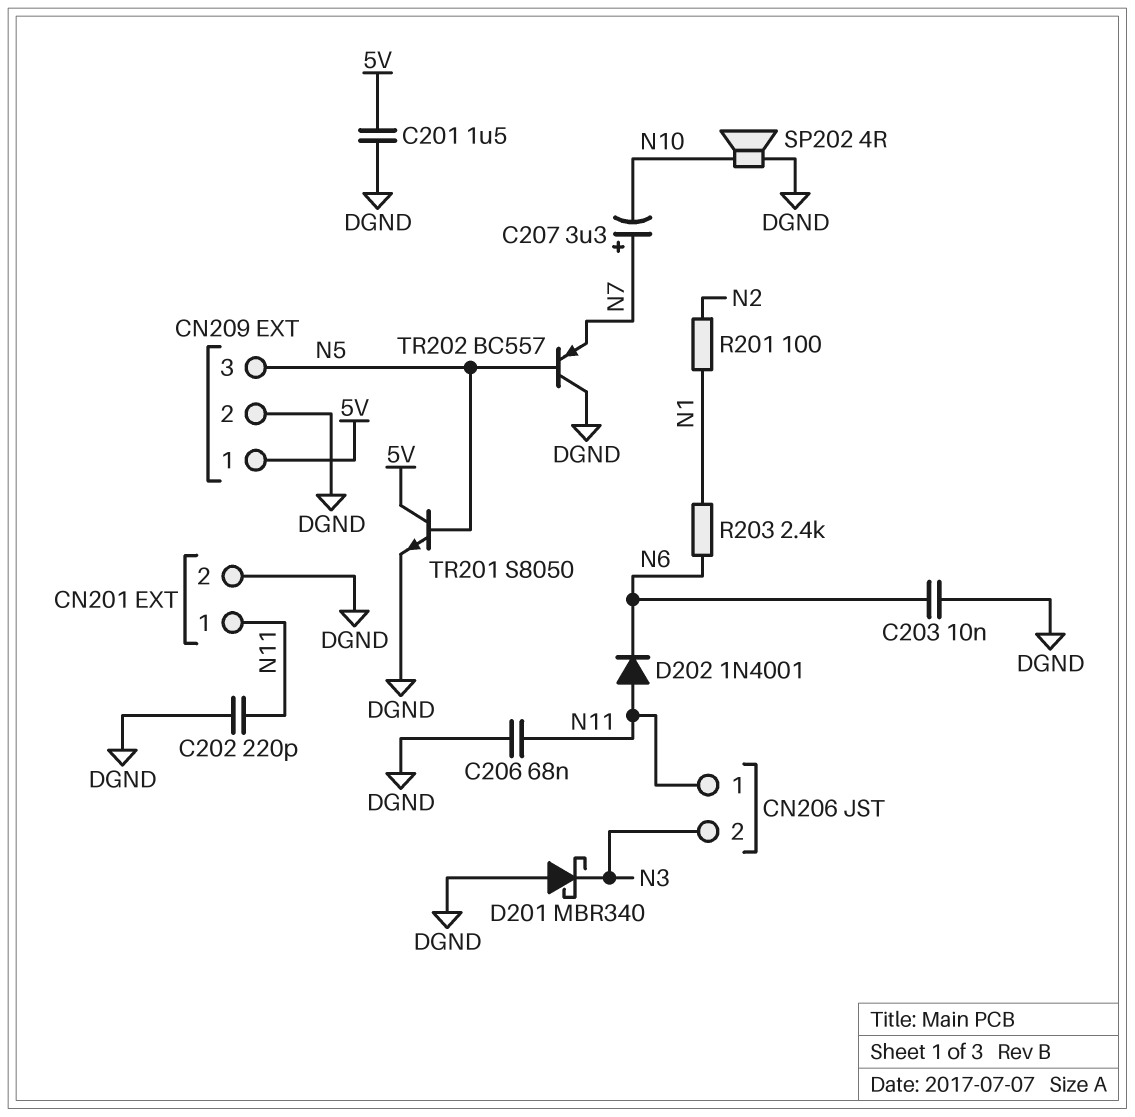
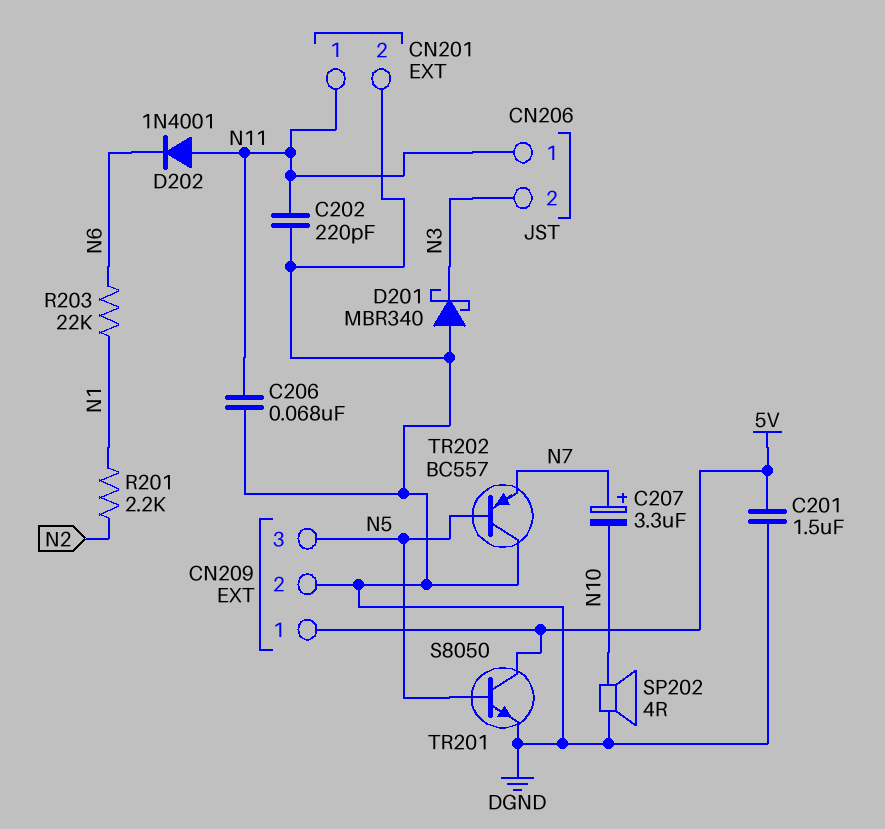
C203: 10nF (DGND, N6) -> none
R201: 100 (N1, N2) -> 2.2k (N1, N2)
R203: 2.4k (N1, N6) -> 22k (N1, N6)

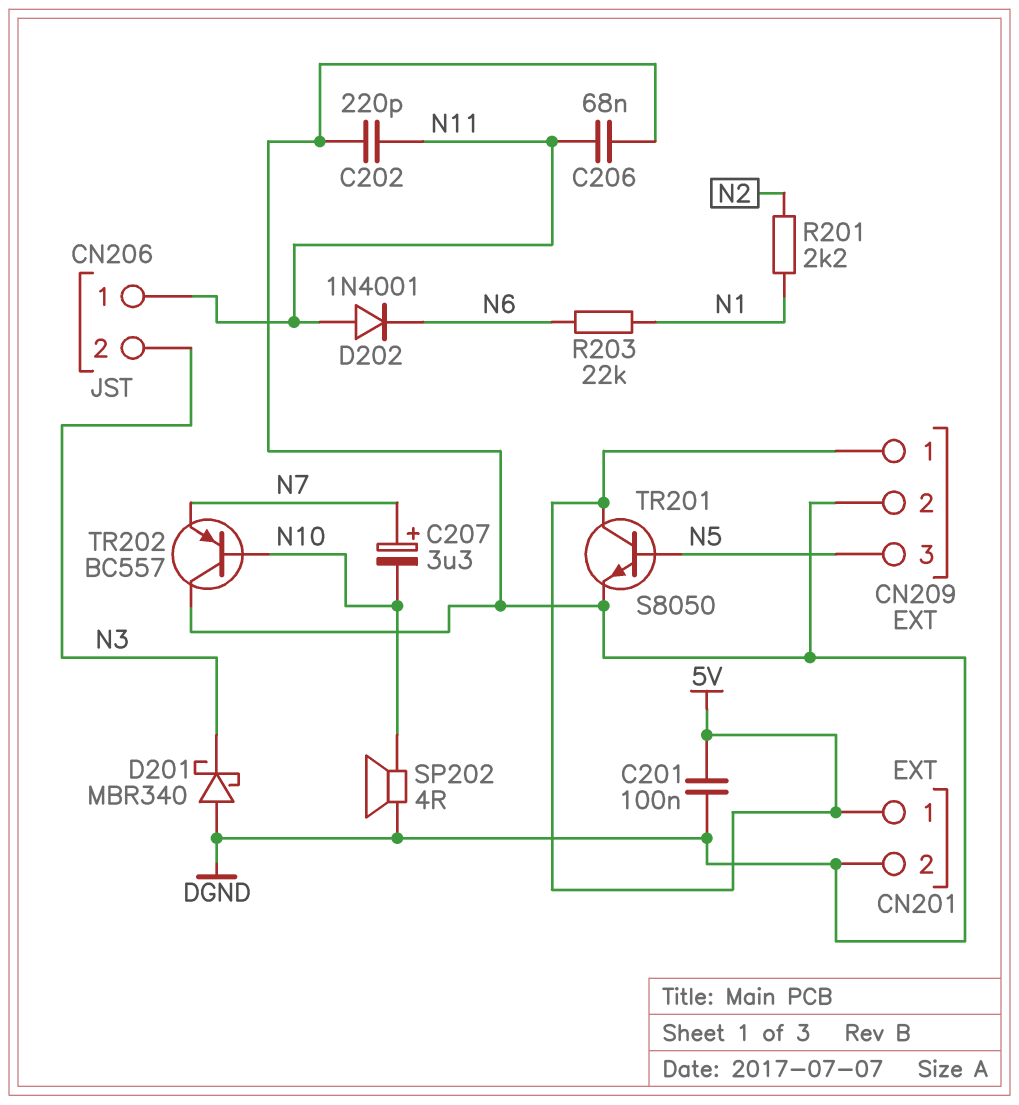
C201: 1.5uF (5V, DGND) -> 100nF (5V, DGND)
CN201 pin 1: N11 -> 5V
TR202: PNP BC557 (B N5, C DGND, E N7) -> PNP BC557 (B N10, C DGND, E N7)

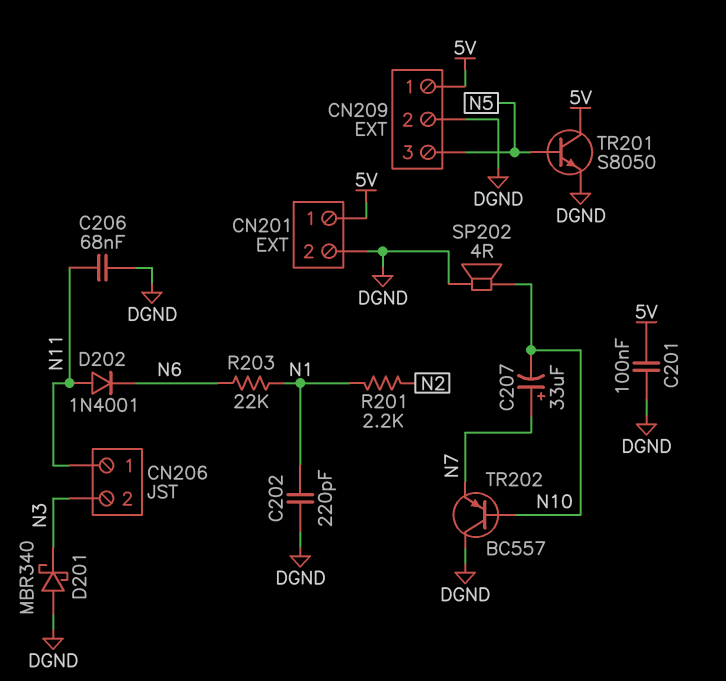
C202: 220pF (DGND, N11) -> 220pF (DGND, N1)
C207: 3.3uF (plus N7, minus N10) -> 33uF (plus N7, minus N10)

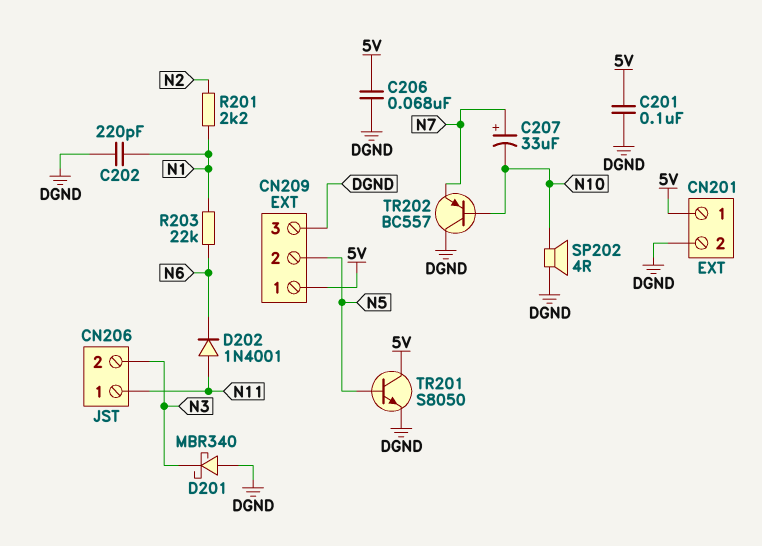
C206: 68nF (DGND, N11) -> 68nF (5V, DGND)
CN209 pin 2: DGND -> N5
CN209 pin 3: N5 -> DGND

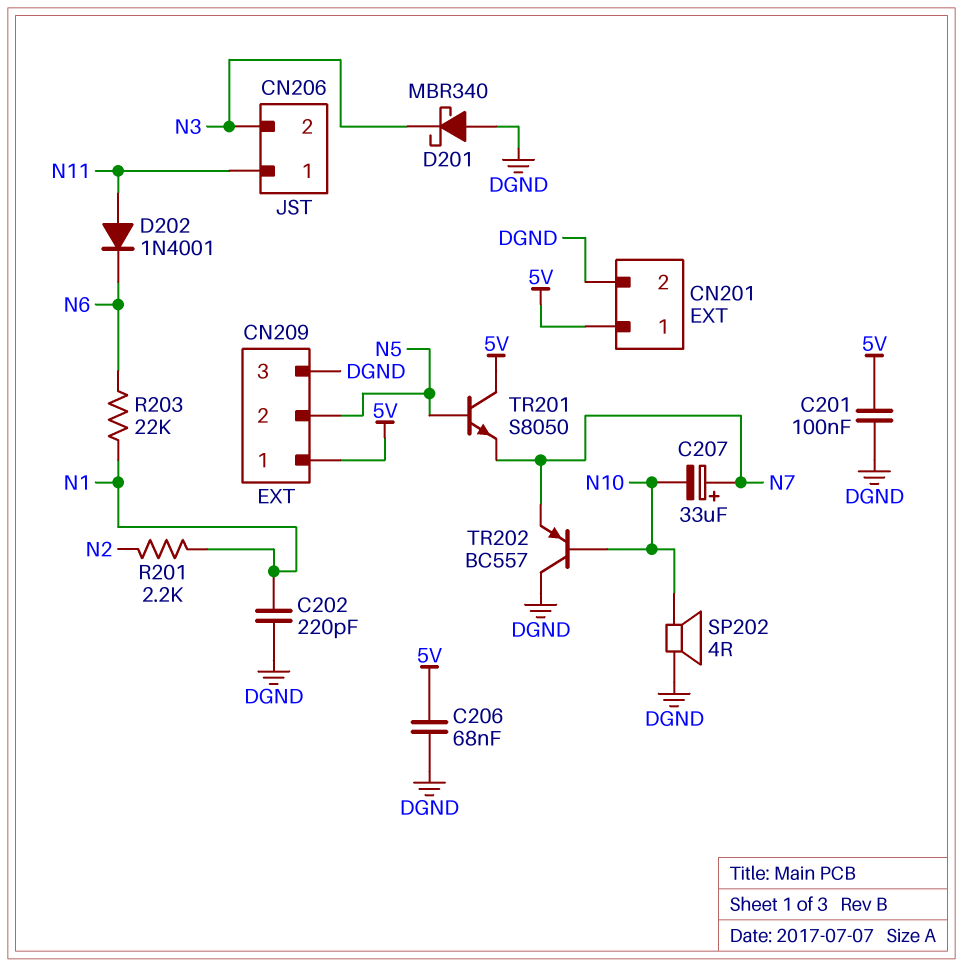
TR201: NPN S8050 (B N5, C 5V, E DGND) -> NPN S8050 (B N5, C 5V, E N7)

